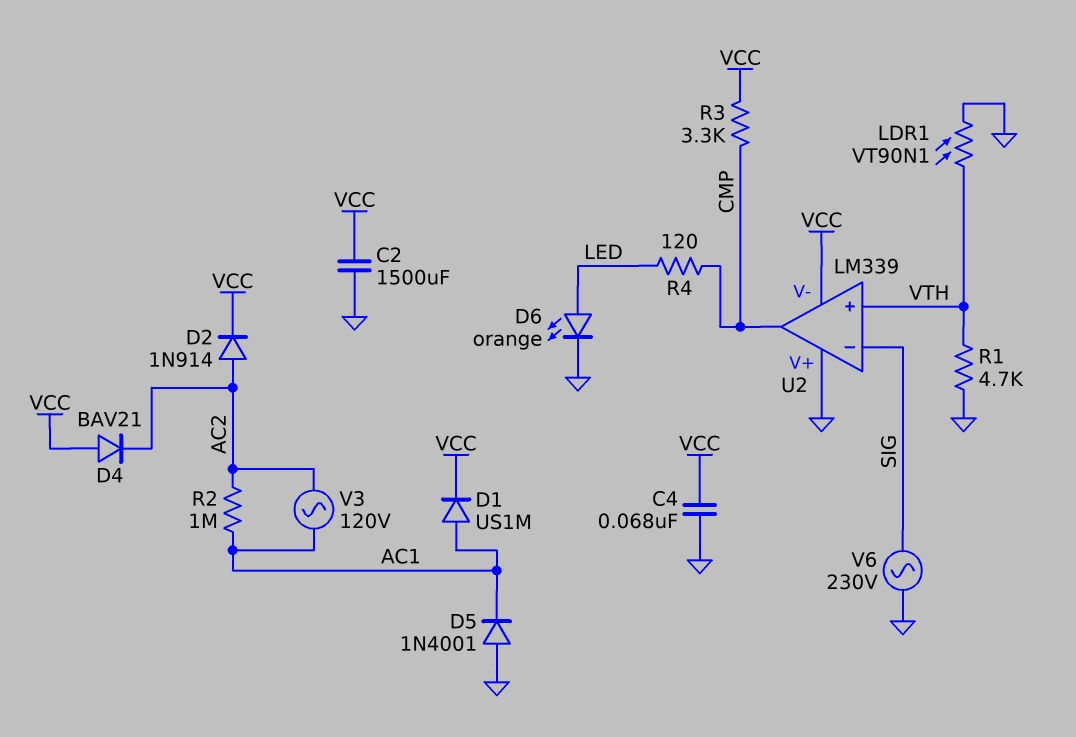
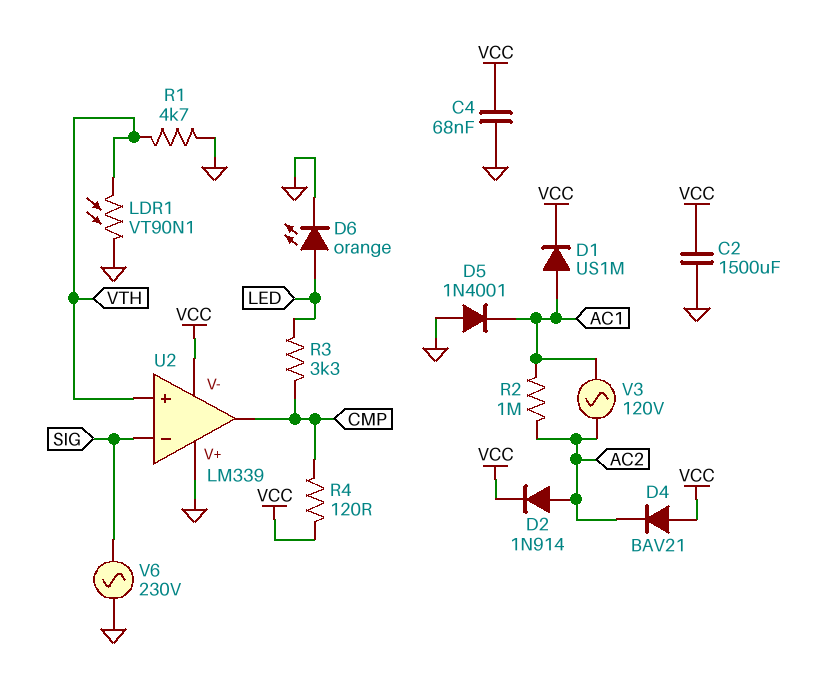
R3: 3.3k (CMP, VCC) -> 3.3k (CMP, LED)
R4: 120 (CMP, LED) -> 120 (CMP, VCC)

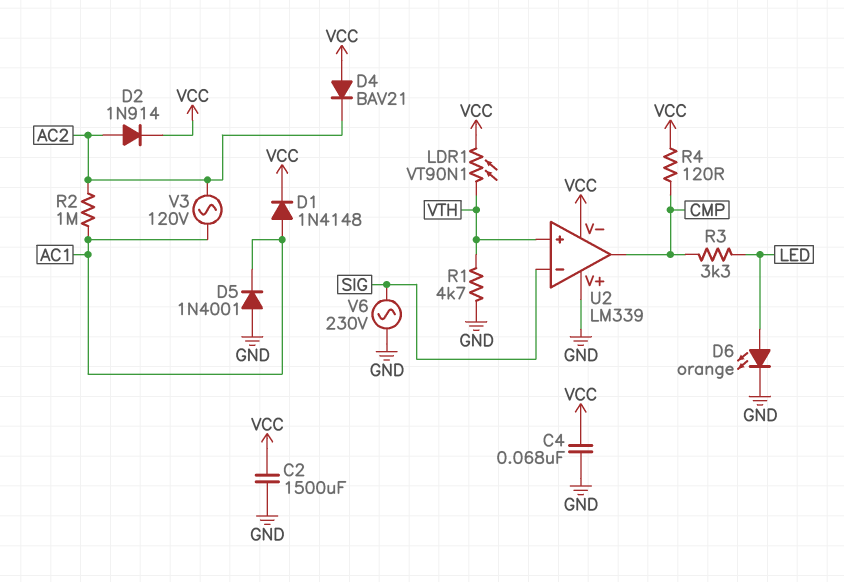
D1: diode US1M (A AC1, K VCC) -> diode 1N4148 (A AC1, K VCC)
LDR1: VT90N1 (GND, VTH) -> VT90N1 (VCC, VTH)

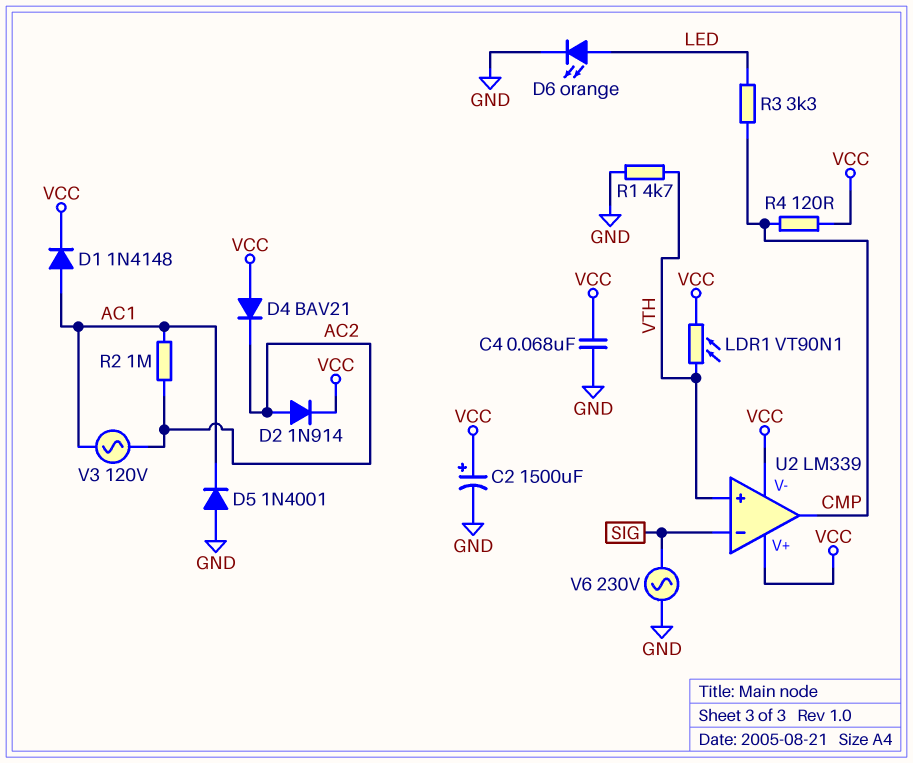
C2: 1500uF (GND, VCC) -> 1500uF (plus VCC, minus GND)
U2 pin V+: GND -> VCC

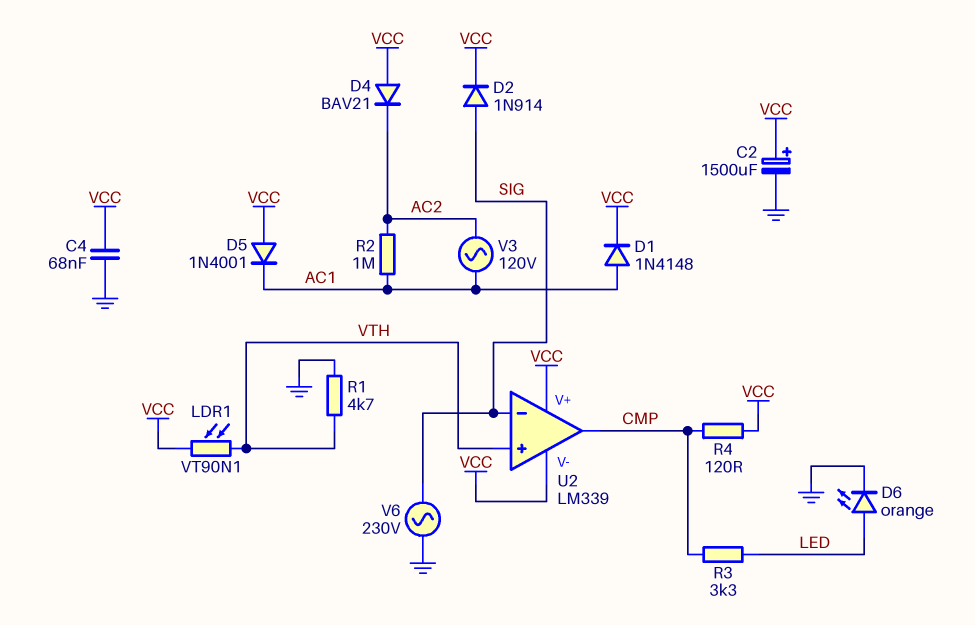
D2: diode 1N914 (A AC2, K VCC) -> diode 1N914 (A SIG, K VCC)
D5: diode 1N4001 (A GND, K AC1) -> diode 1N4001 (A VCC, K AC1)

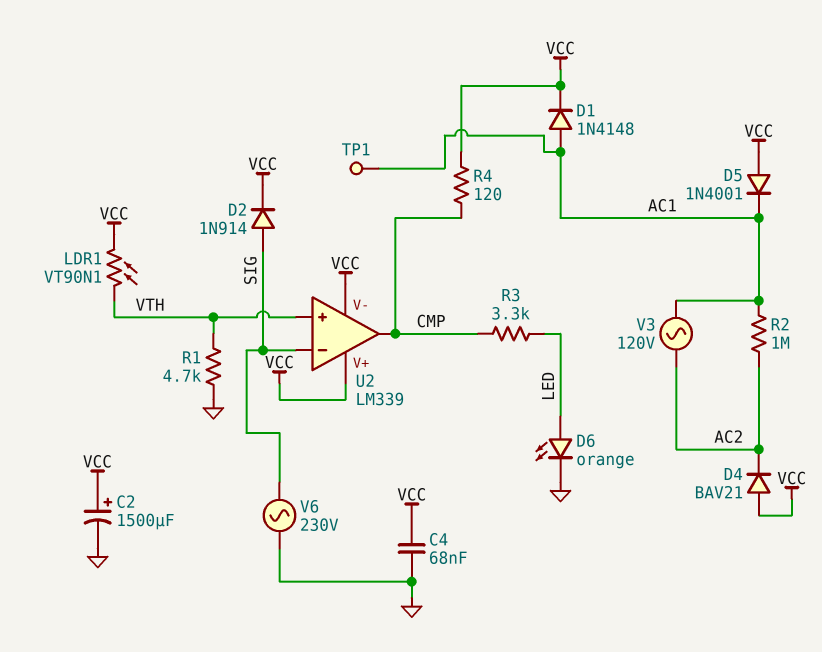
TP1: none -> test point (AC1)

